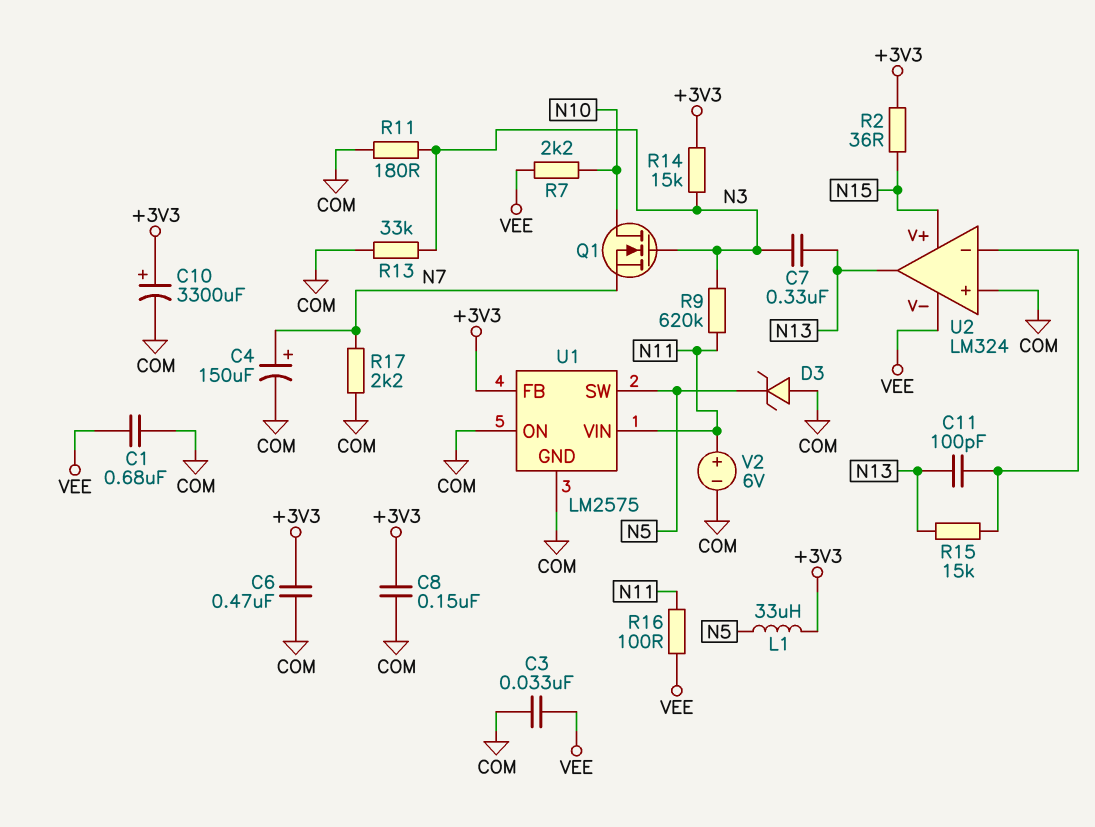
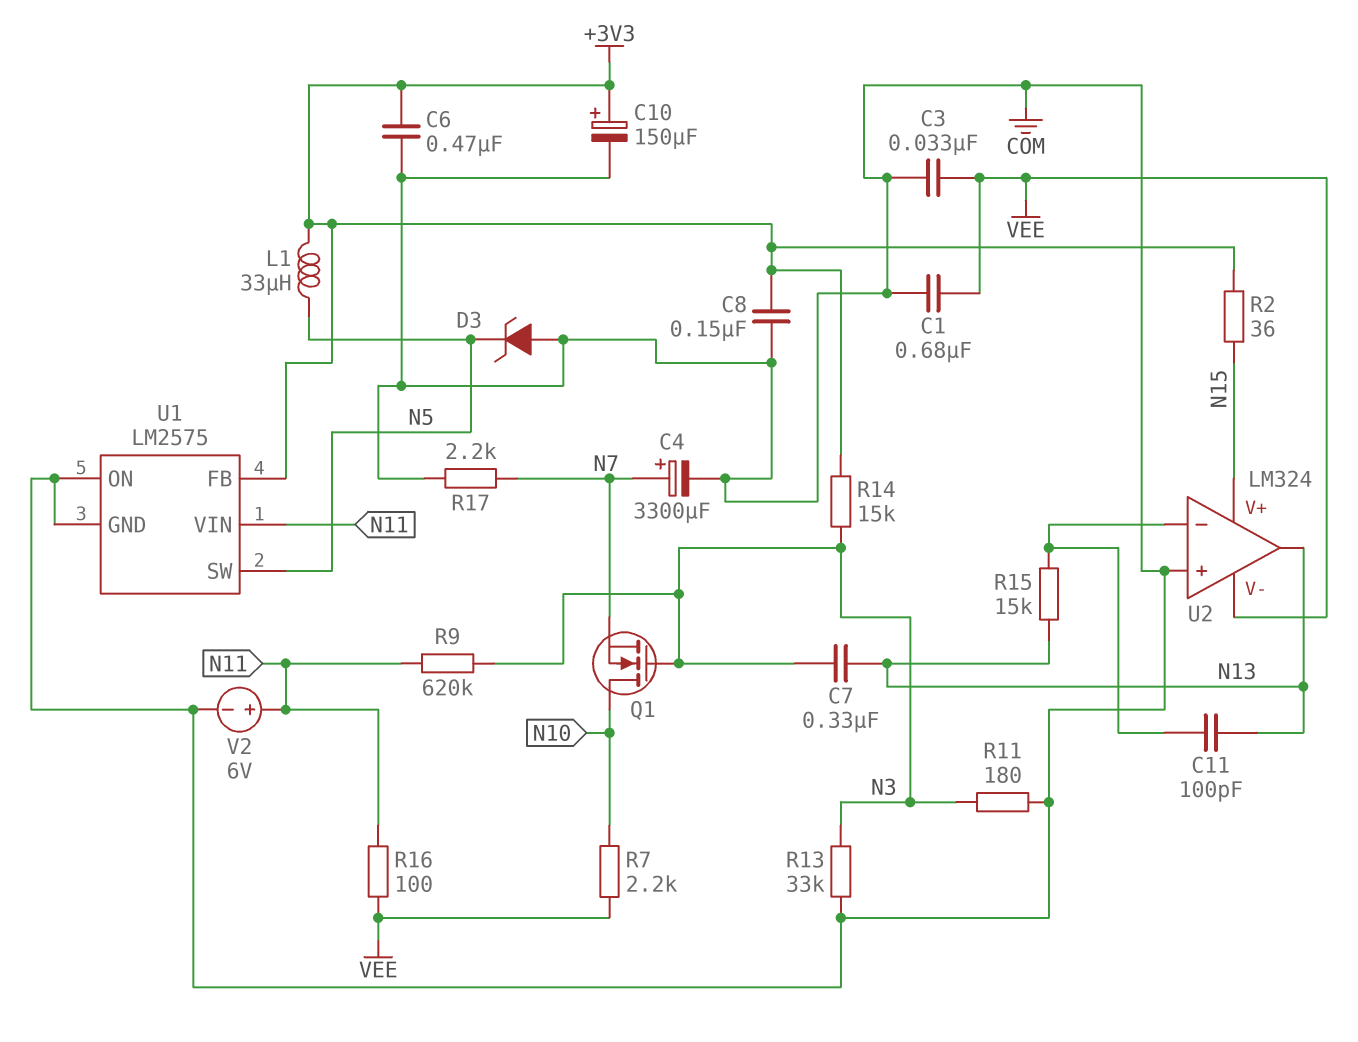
C4: 150uF (plus N7, minus COM) -> 3300uF (plus N7, minus COM)
C10: 3300uF (plus +3V3, minus COM) -> 150uF (plus +3V3, minus COM)

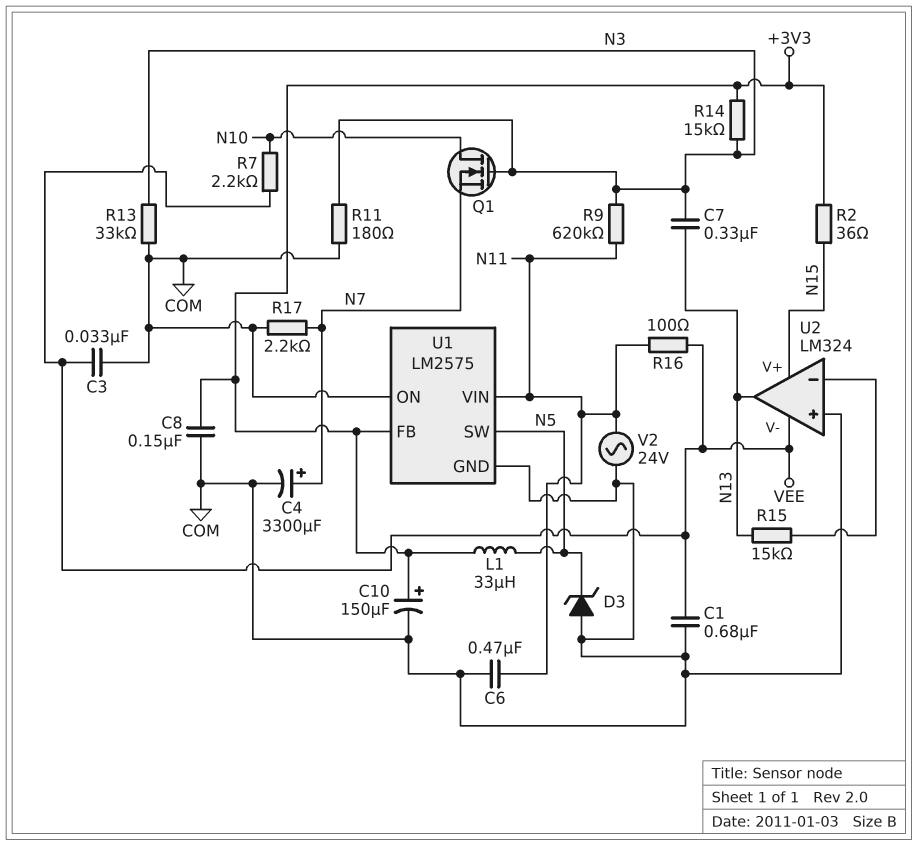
C6: 470nF (+3V3, COM) -> 470nF (COM, N11)
C11: 100pF (N13, U2/in-) -> none
V2: 6V (plus N11, minus COM) -> AC 24V (COM, N11)

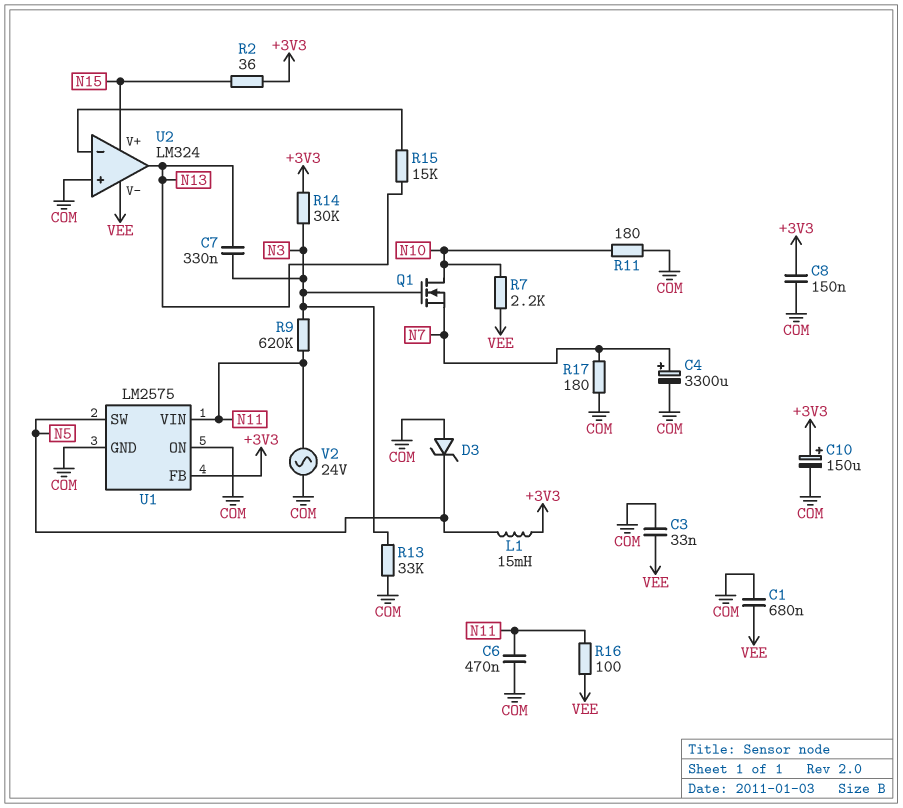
L1: 33uH (+3V3, N5) -> 15mH (+3V3, N5)
R11: 180 (COM, N3) -> 180 (COM, N10)
R14: 15k (+3V3, N3) -> 30k (+3V3, N3)
R17: 2.2k (COM, N7) -> 180 (COM, N7)

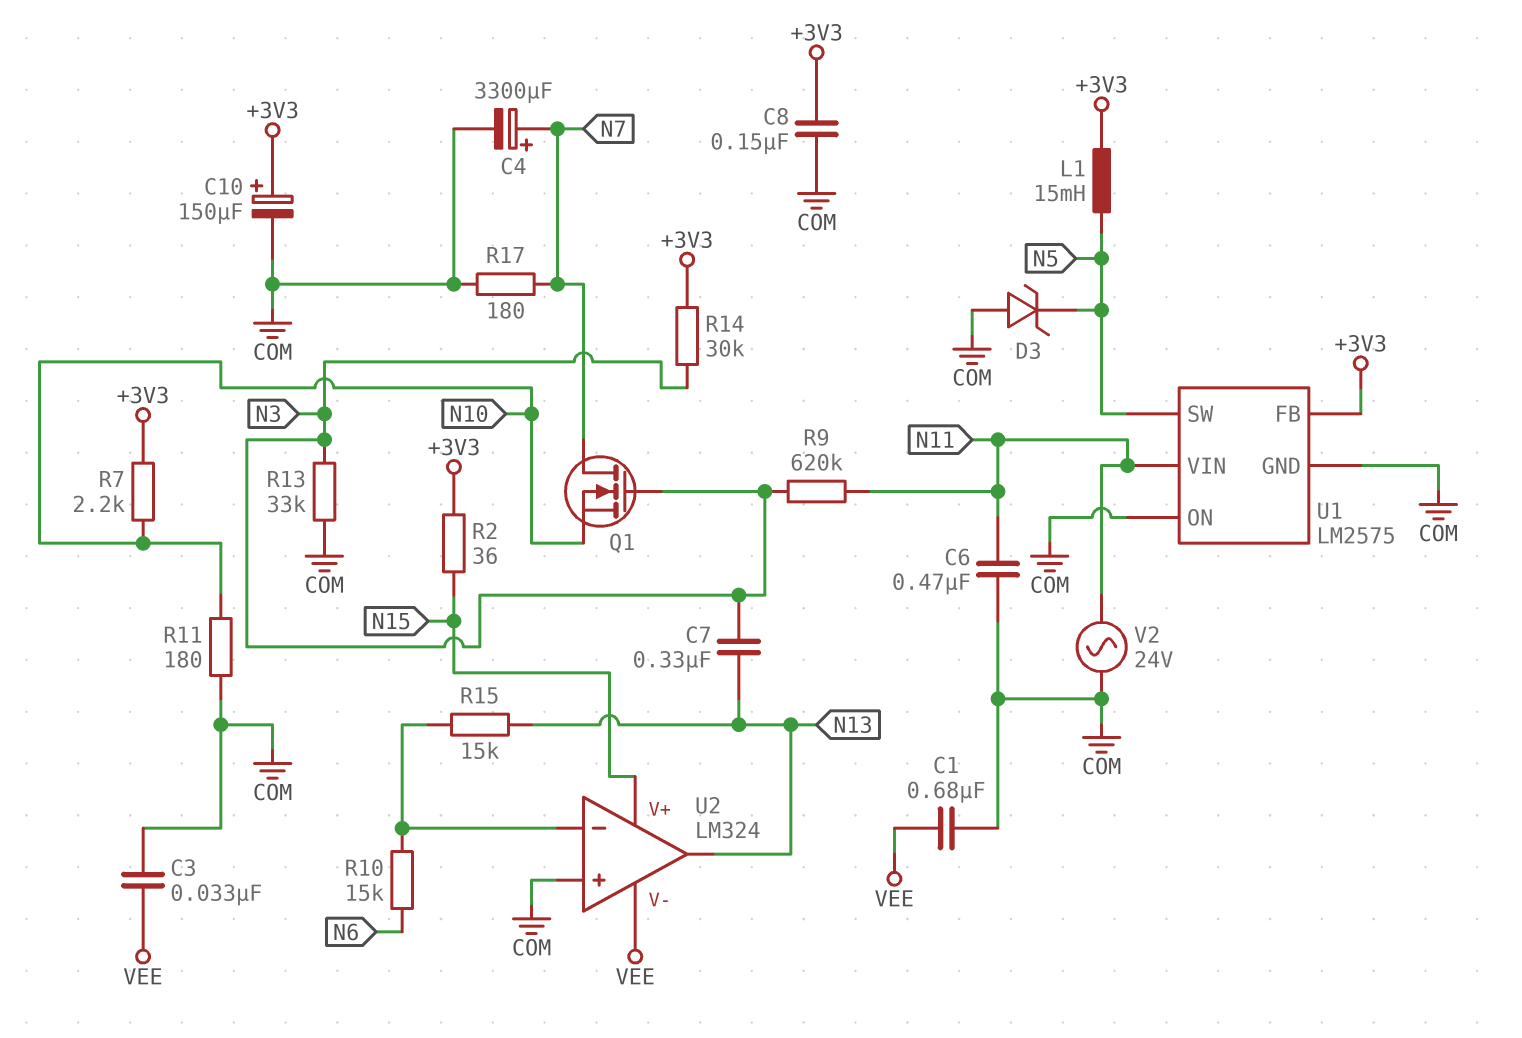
Q1: NMOS (G N3, D N10, S N7) -> NMOS (G N3, D N7, S N10)
R7: 2.2k (N10, VEE) -> 2.2k (+3V3, N10)
R10: none -> 15k (N6, U2/in-)
R16: 100 (N11, VEE) -> none

